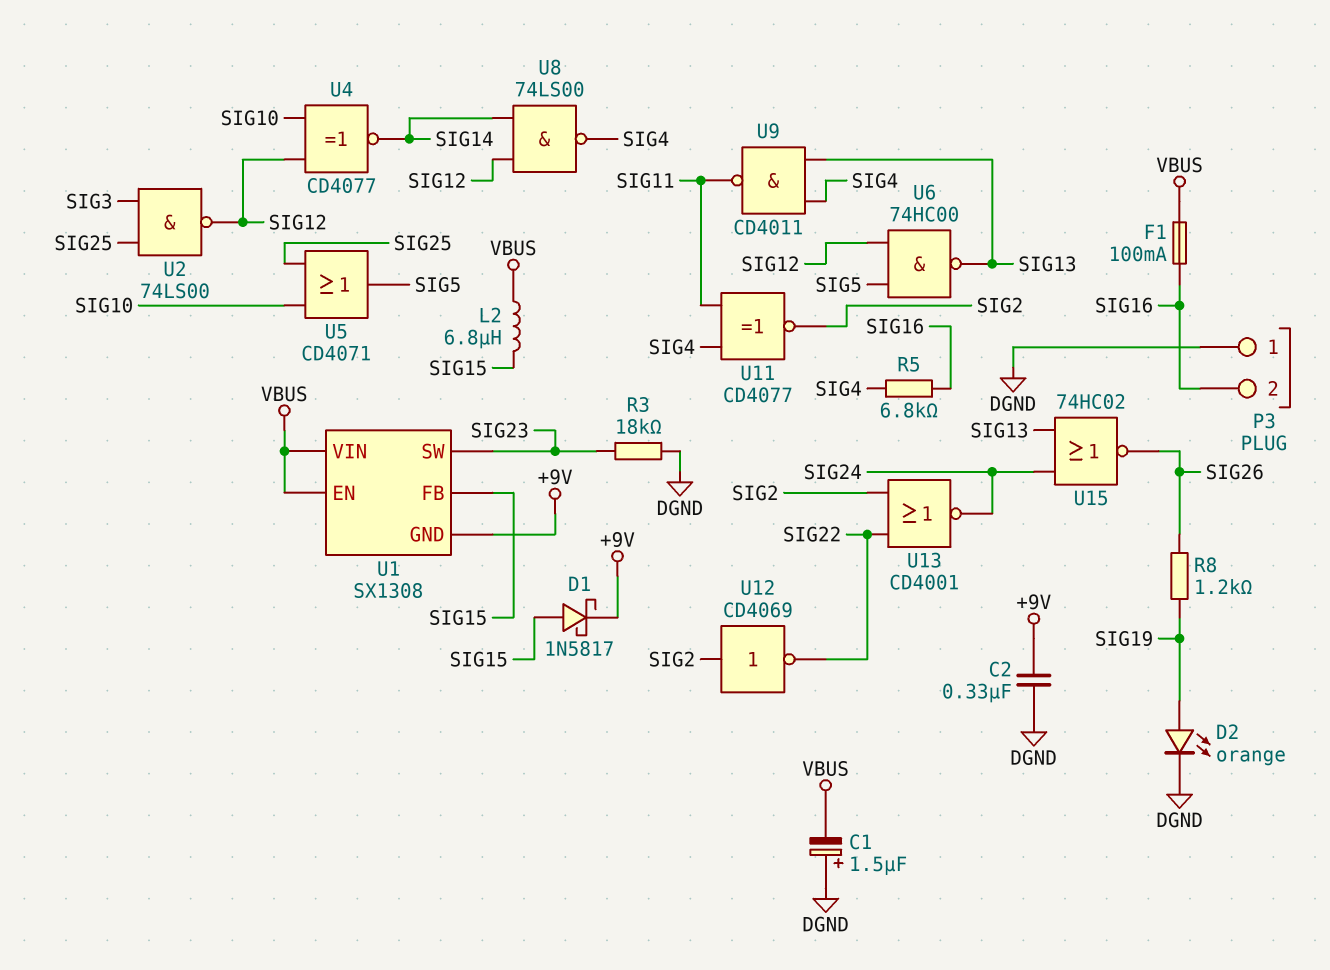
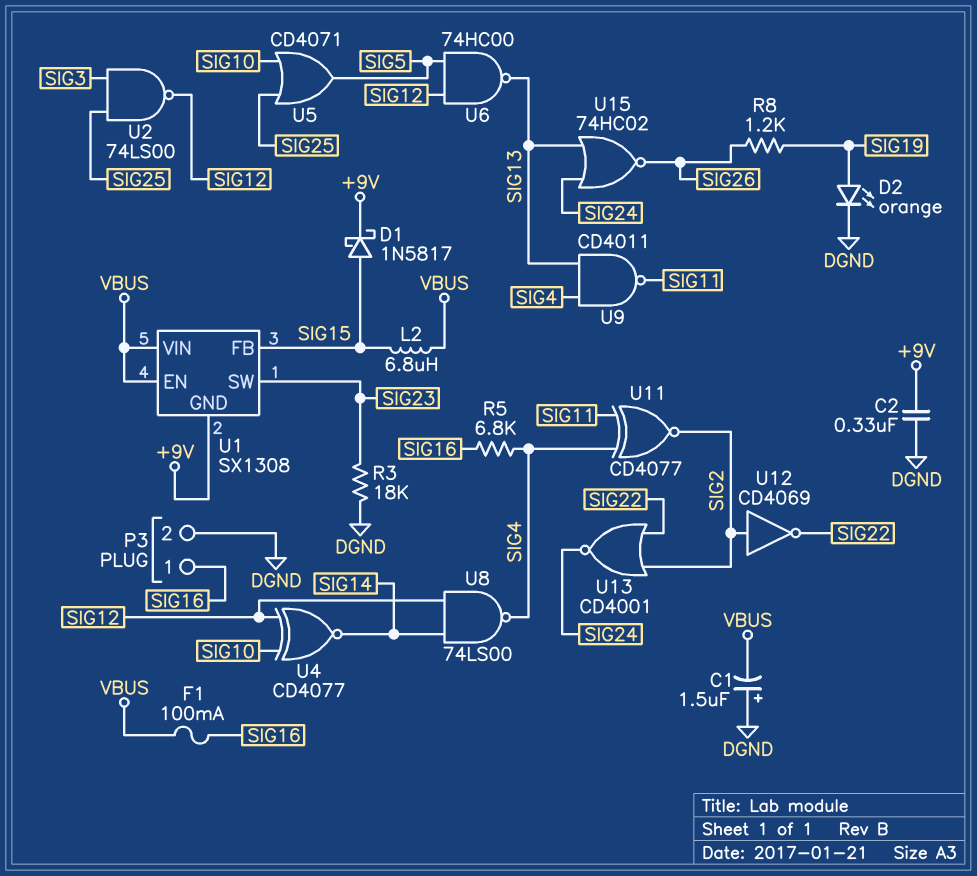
P3 pin 1: DGND -> SIG16
P3 pin 2: SIG16 -> DGND

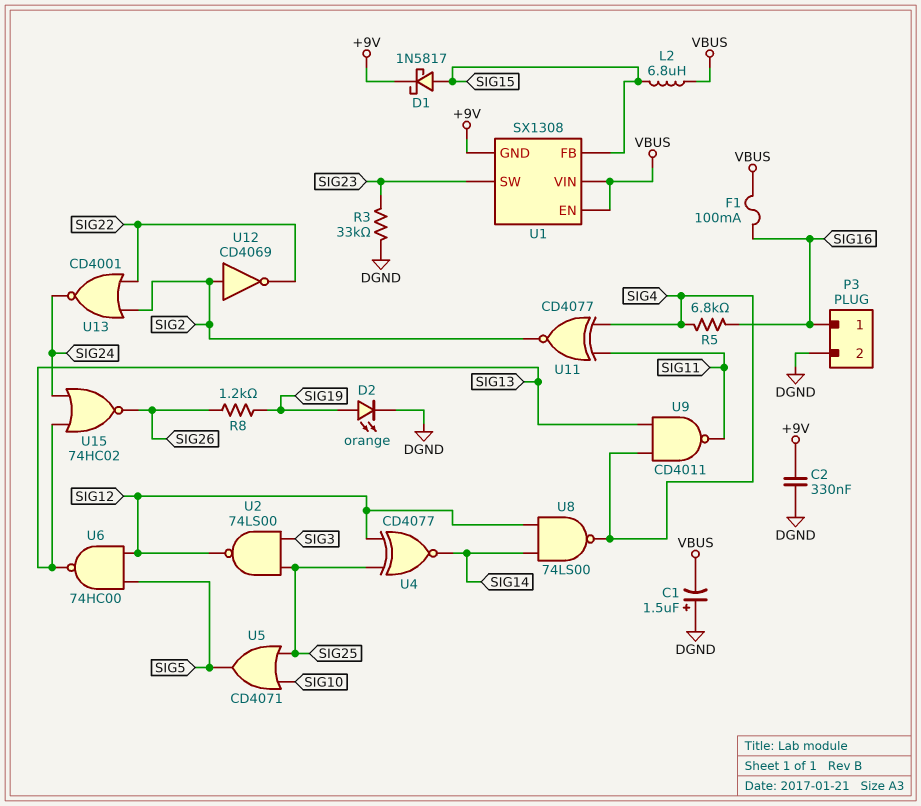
R3: 18k (DGND, SIG23) -> 33k (DGND, SIG23)
U4: XNOR CD4077 (in SIG10, in SIG12, out SIG14) -> XNOR CD4077 (in SIG12, in SIG25, out SIG14)

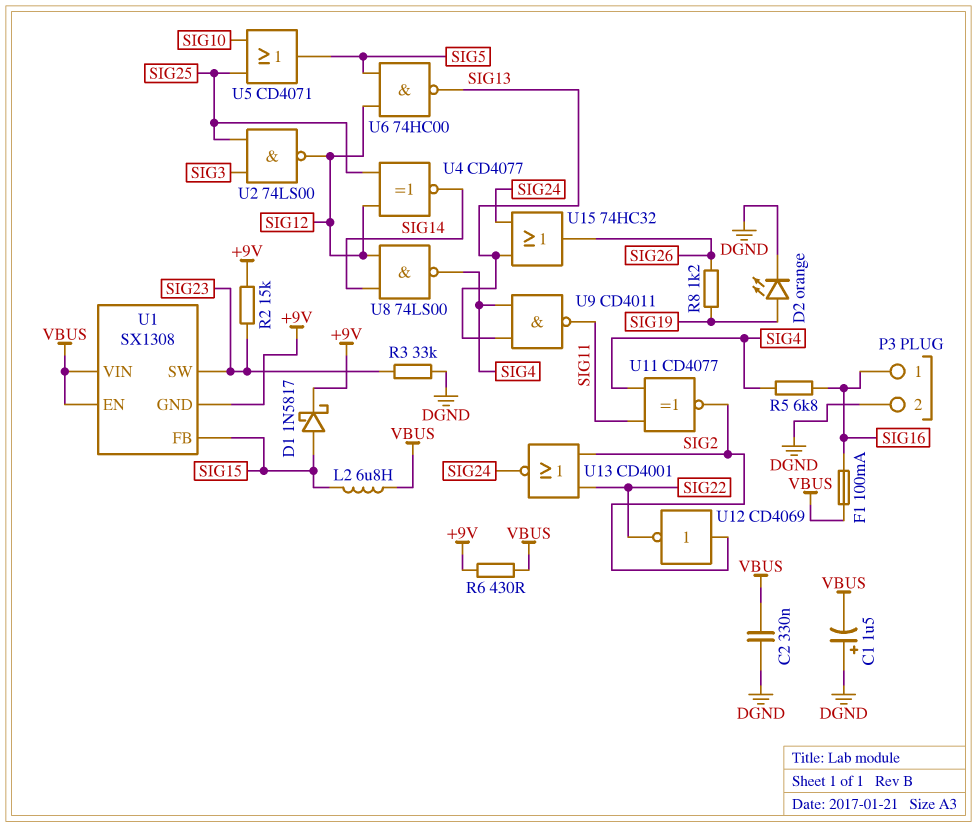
C2: 330nF (+9V, DGND) -> 330nF (DGND, VBUS)
R2: none -> 15k (+9V, SIG23)
R6: none -> 430 (+9V, VBUS)
U15: NOR 74HC02 (in SIG13, in SIG24, out SIG26) -> OR 74HC32 (in SIG13, in SIG24, out SIG26)

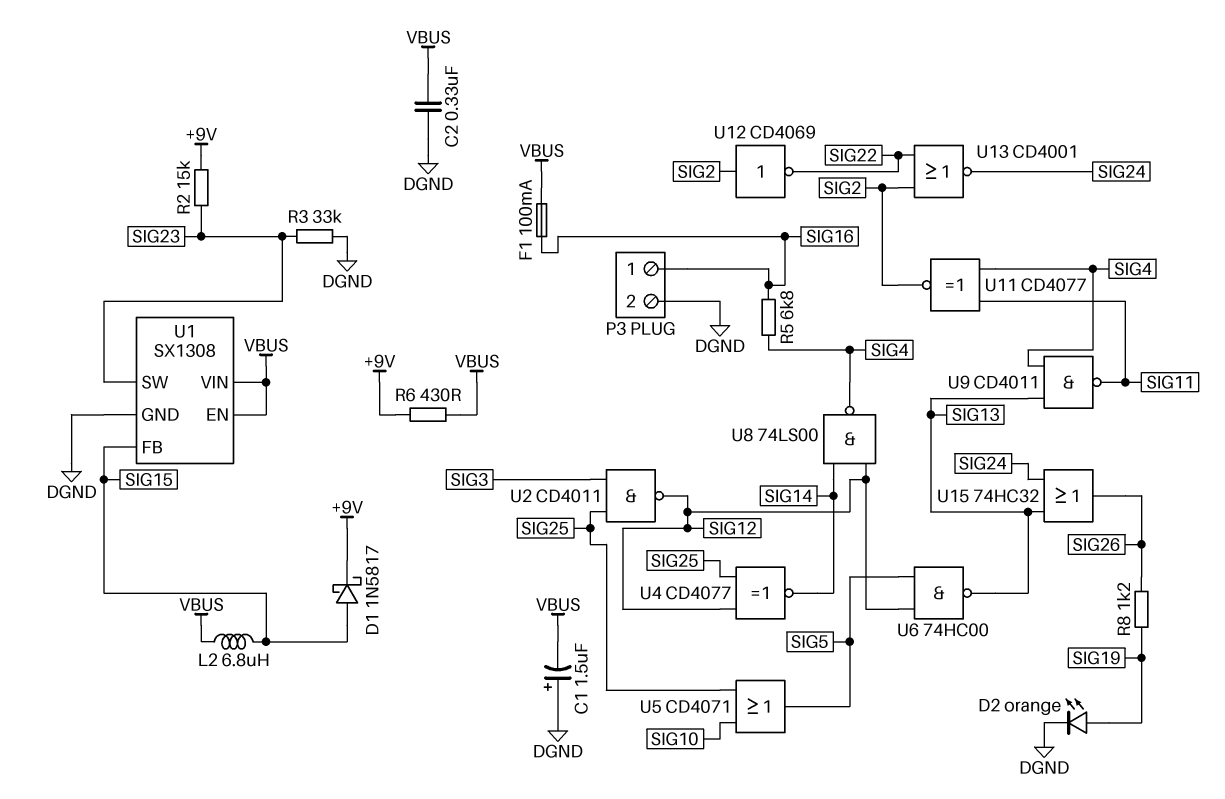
U1 pin GND: +9V -> DGND
U2: NAND 74LS00 (in SIG3, in SIG25, out SIG12) -> NAND CD4011 (in SIG3, in SIG25, out SIG12)

